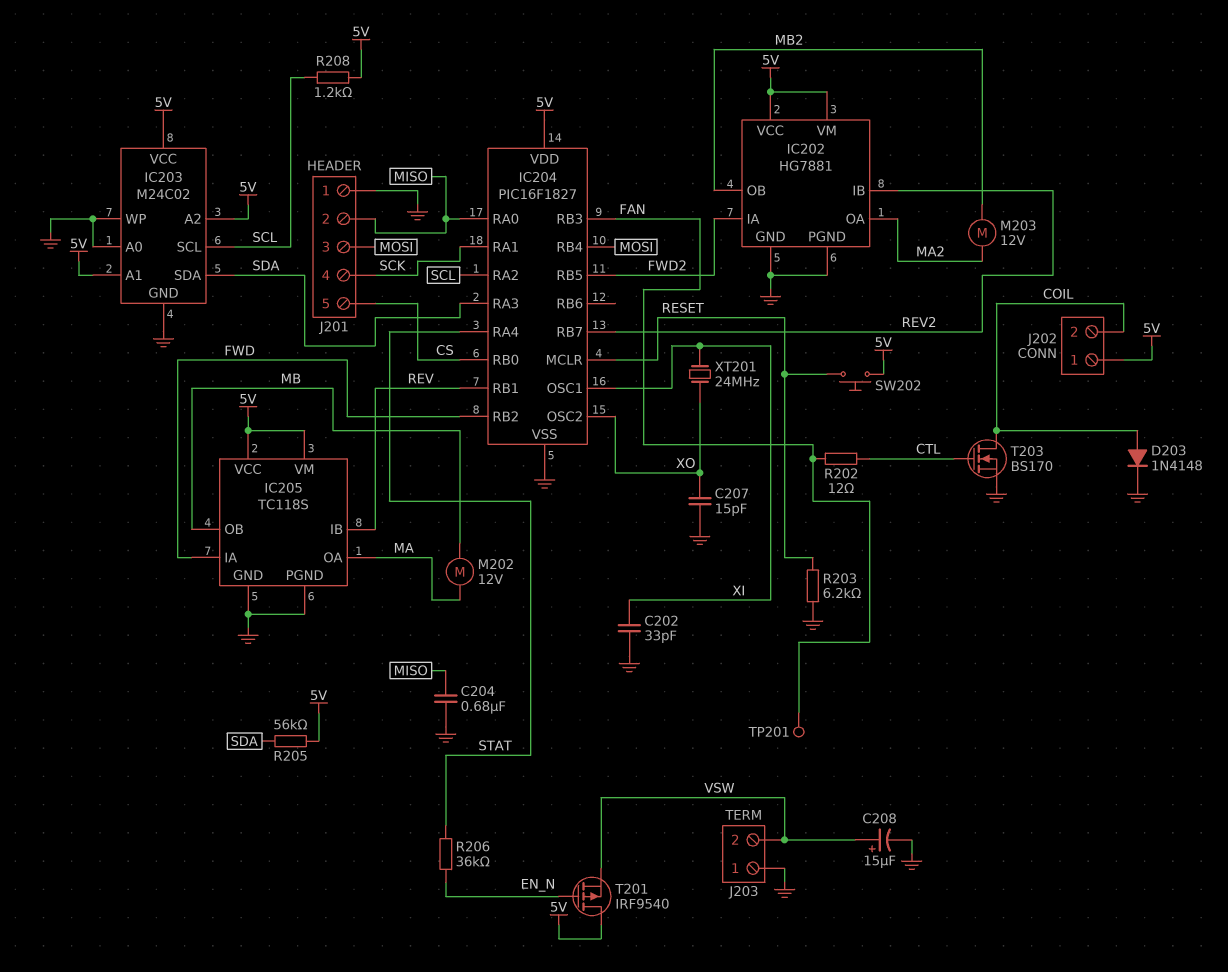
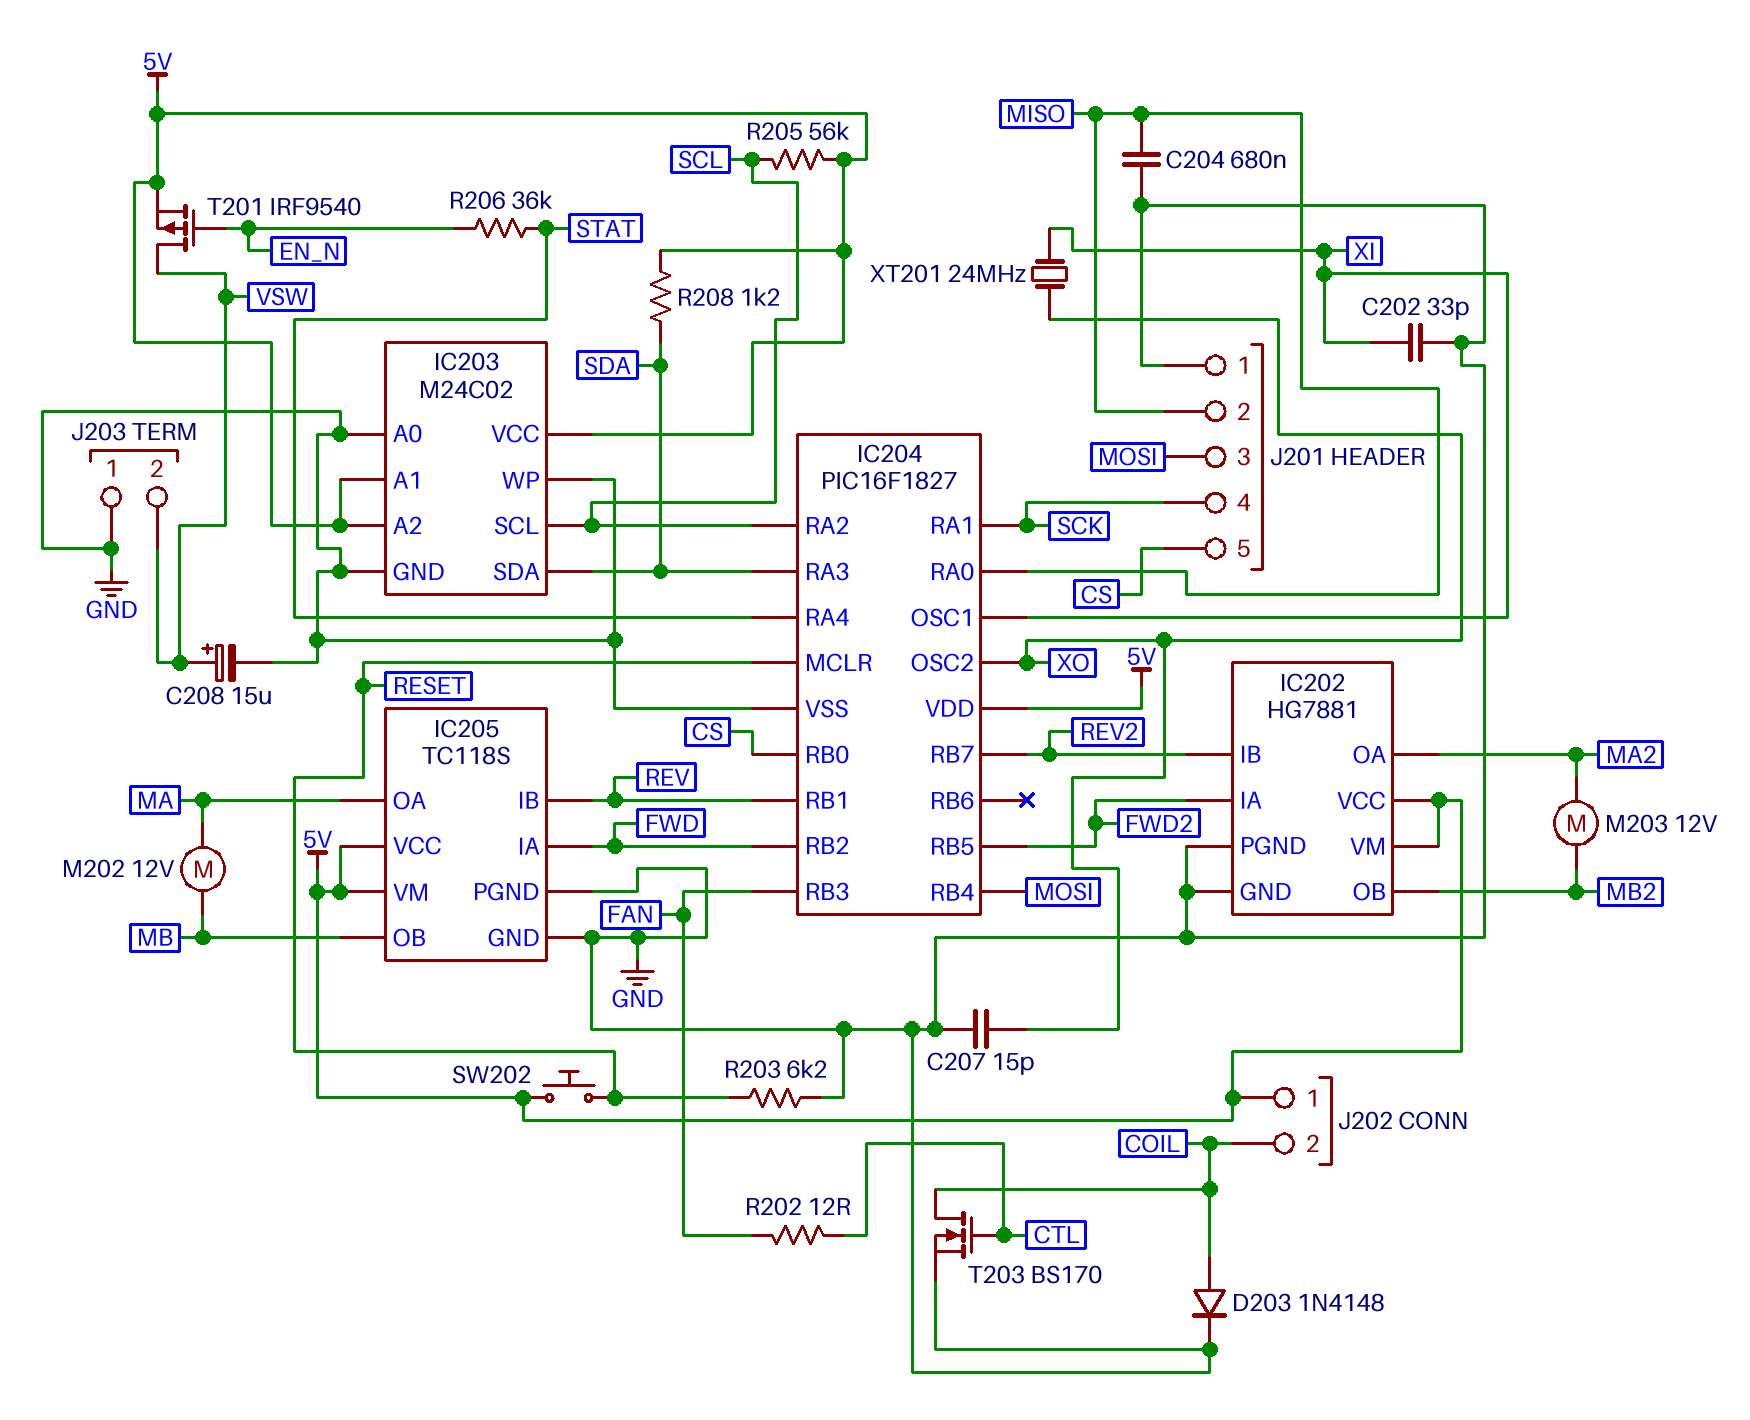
R205: 56k (5V, SDA) -> 56k (5V, SCL)
R208: 1.2k (5V, SCL) -> 1.2k (5V, SDA)
T201: PMOS IRF9540 (G EN_N, D 5V, S VSW) -> PMOS IRF9540 (G EN_N, D VSW, S 5V)
TP201: test point (FAN) -> none

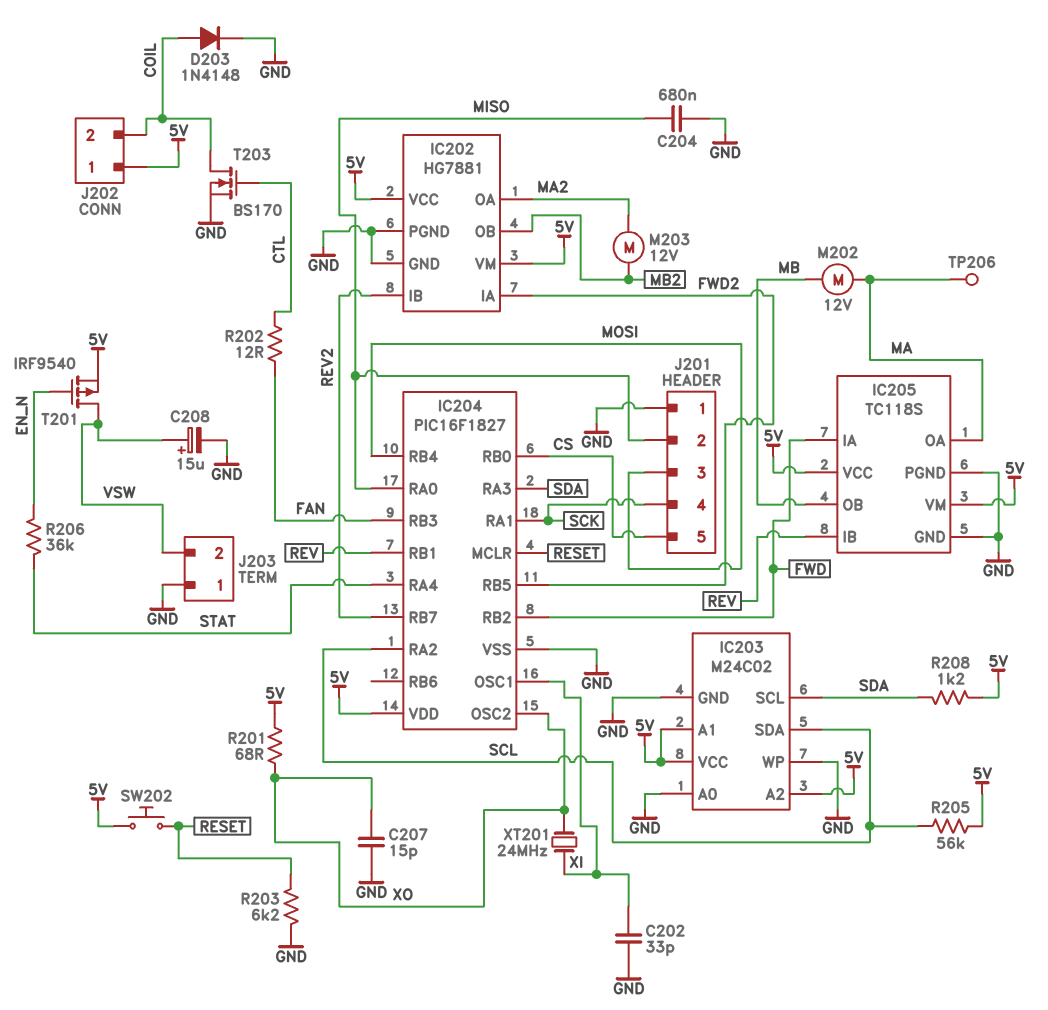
IC203 pin SCL: SCL -> SDA
IC203 pin SDA: SDA -> SCL
R201: none -> 68 (5V, XO)
TP206: none -> test point (MA)

